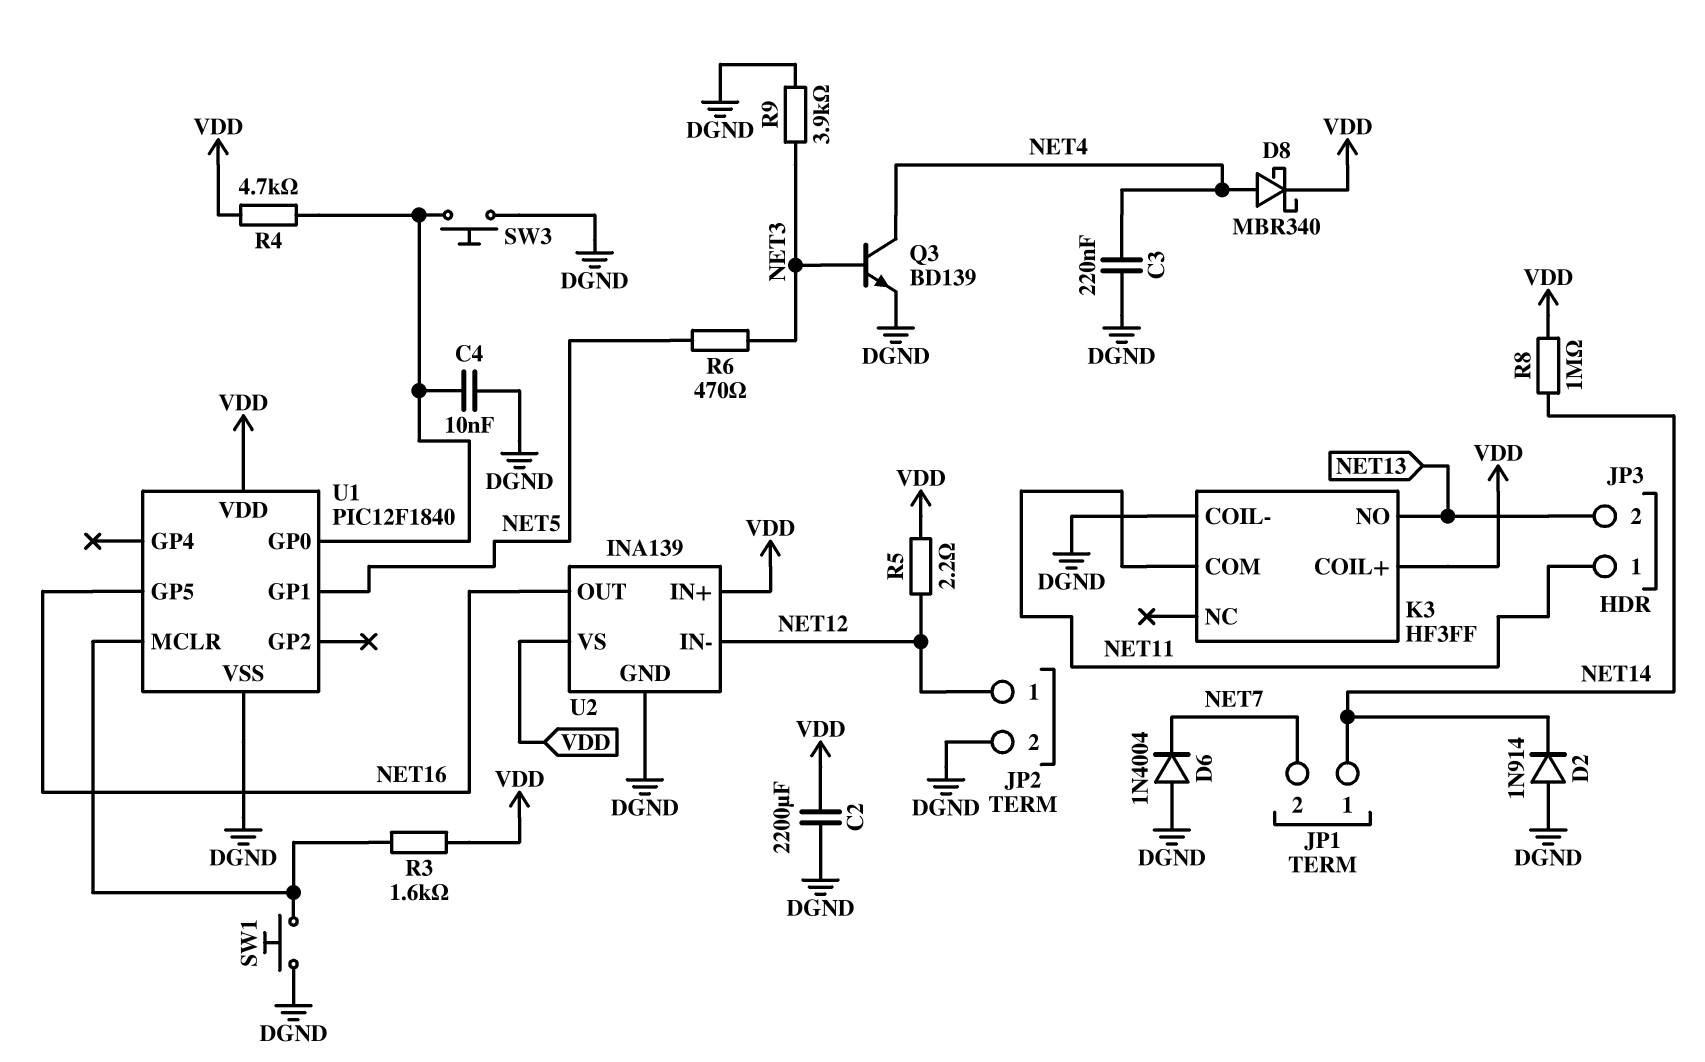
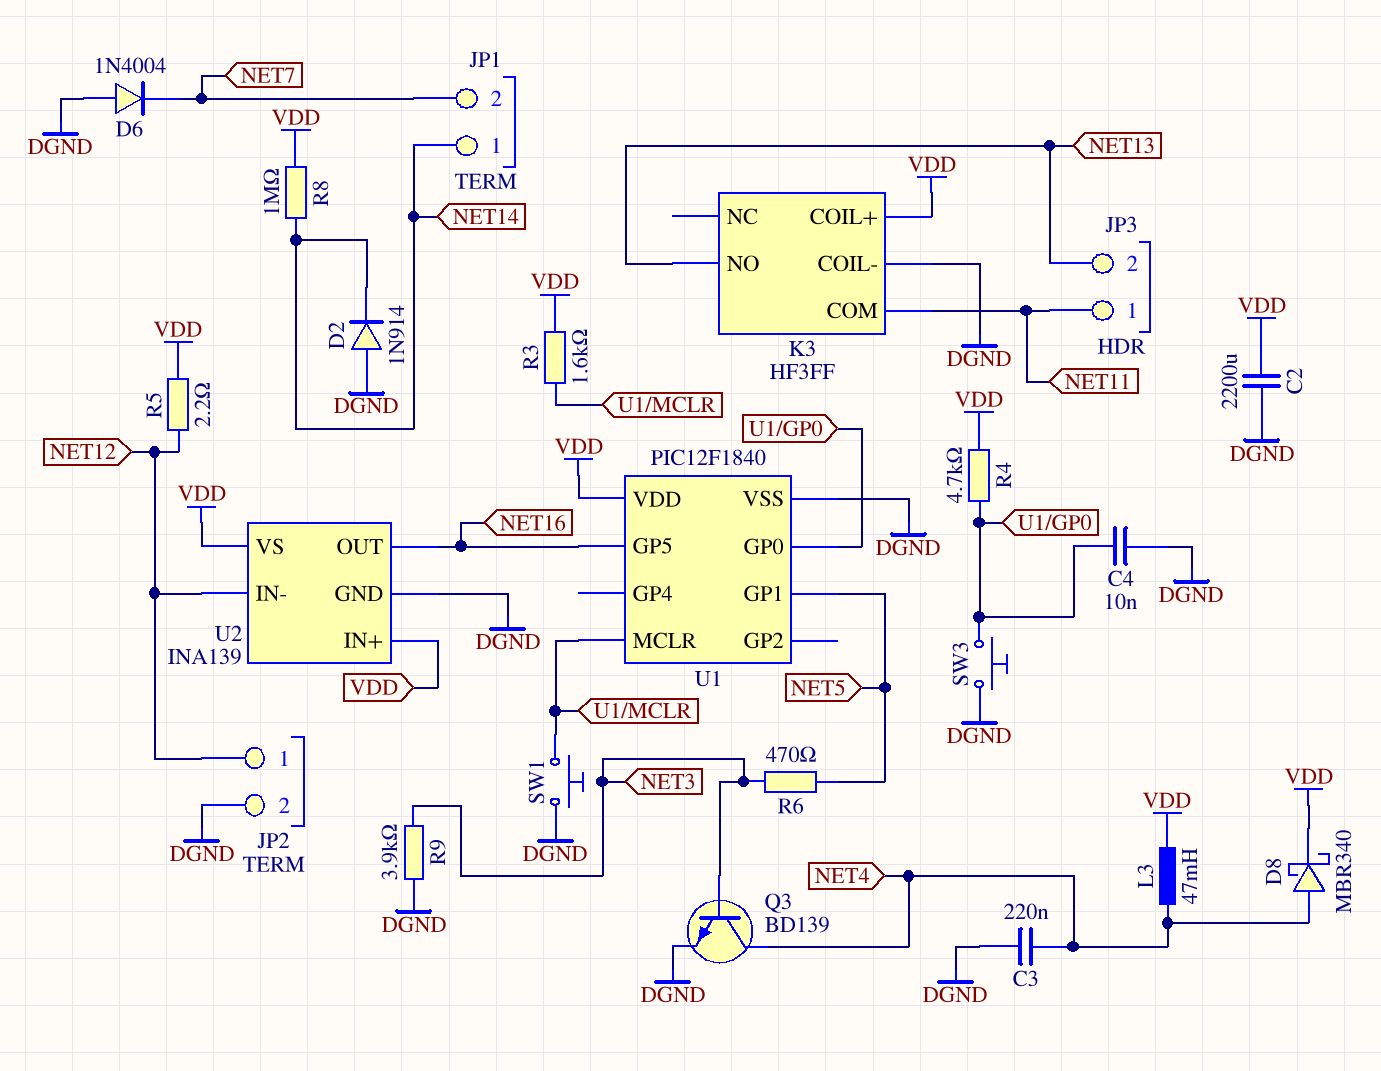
L3: none -> 47mH (NET4, VDD)

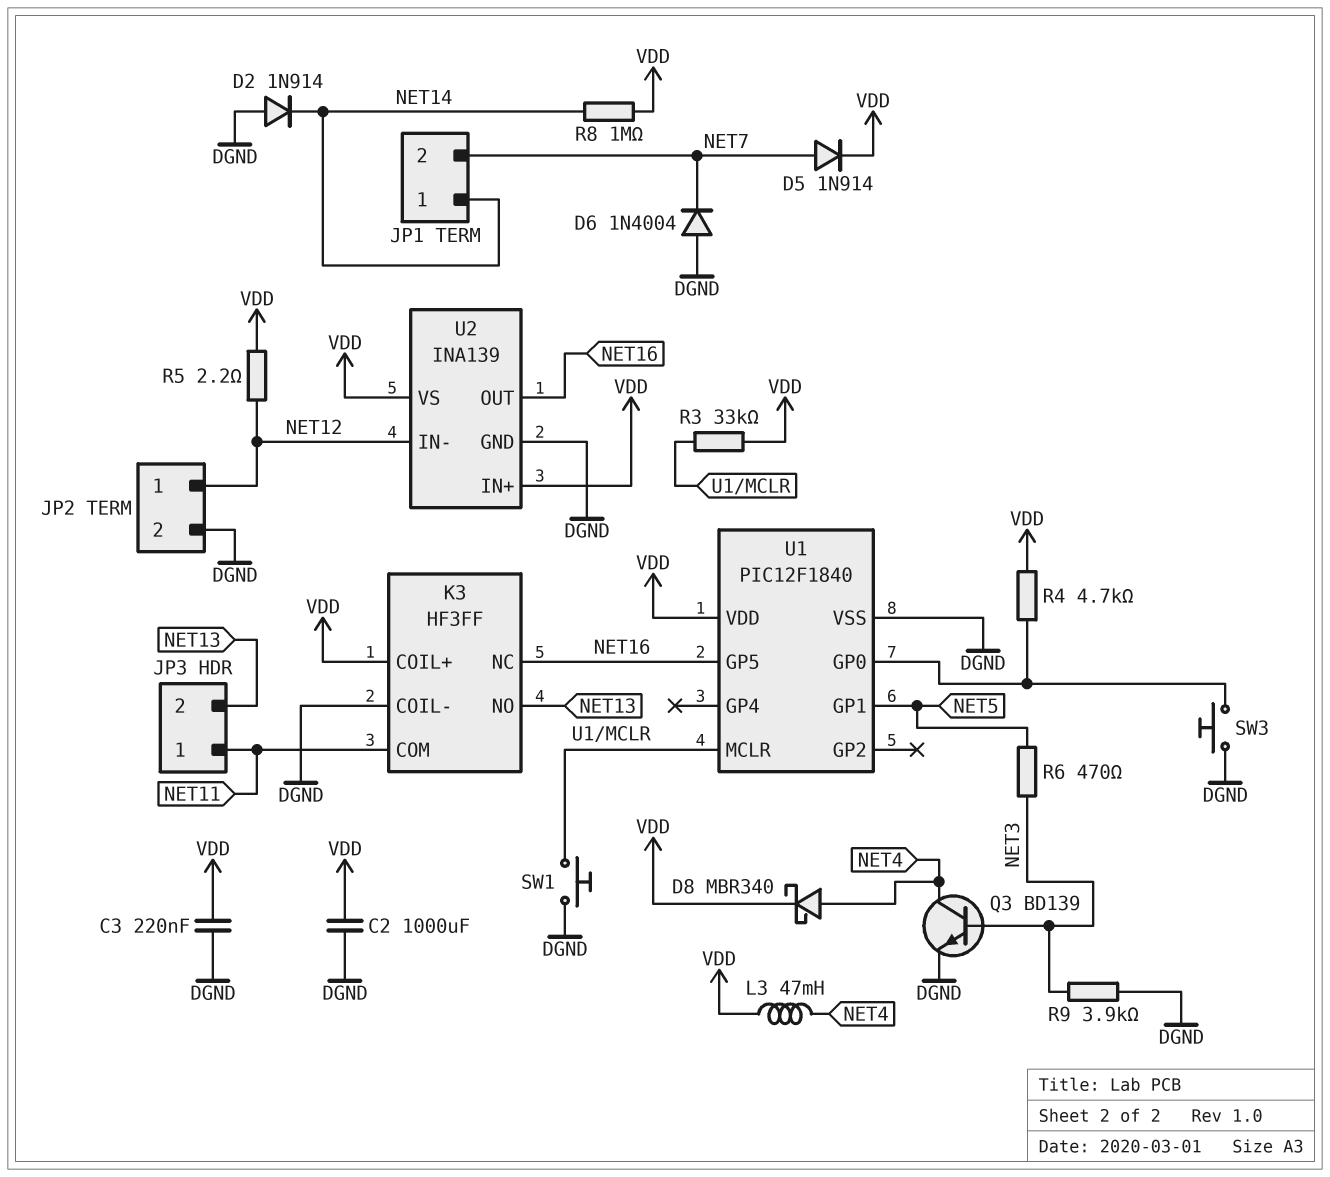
C2: 2200uF (DGND, VDD) -> 1000uF (DGND, VDD)
C3: 220nF (DGND, NET4) -> 220nF (DGND, VDD)
C4: 10nF (DGND, U1/GP0) -> none
D5: none -> diode 1N914 (A NET7, K VDD)
K3 pin NC: none -> NET16
R3: 1.6k (U1/MCLR, VDD) -> 33k (U1/MCLR, VDD)

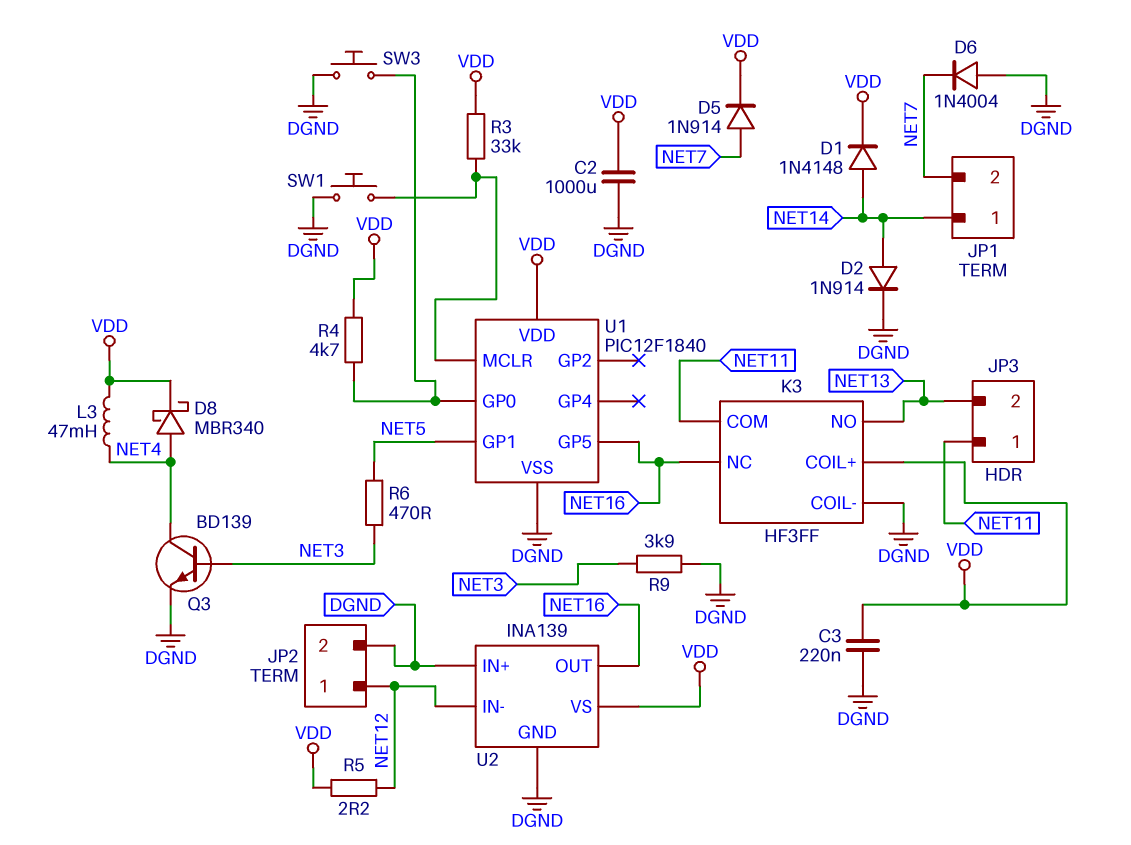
D1: none -> diode 1N4148 (A NET14, K VDD)
D2: diode 1N914 (A DGND, K NET14) -> diode 1N914 (A NET14, K DGND)
R8: 1M (NET14, VDD) -> none
U2 pin IN+: VDD -> DGND

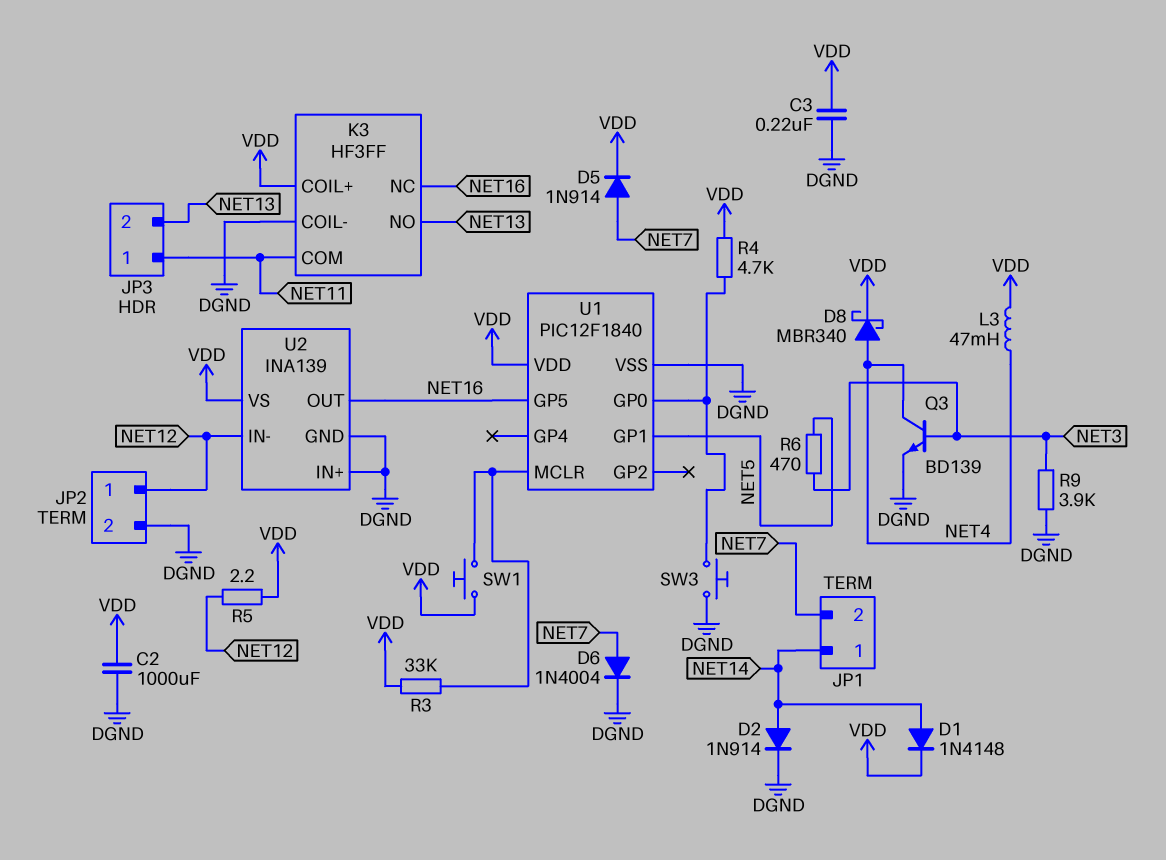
D6: diode 1N4004 (A DGND, K NET7) -> diode 1N4004 (A NET7, K DGND)
SW1: button (DGND, U1/MCLR) -> button (U1/MCLR, VDD)

